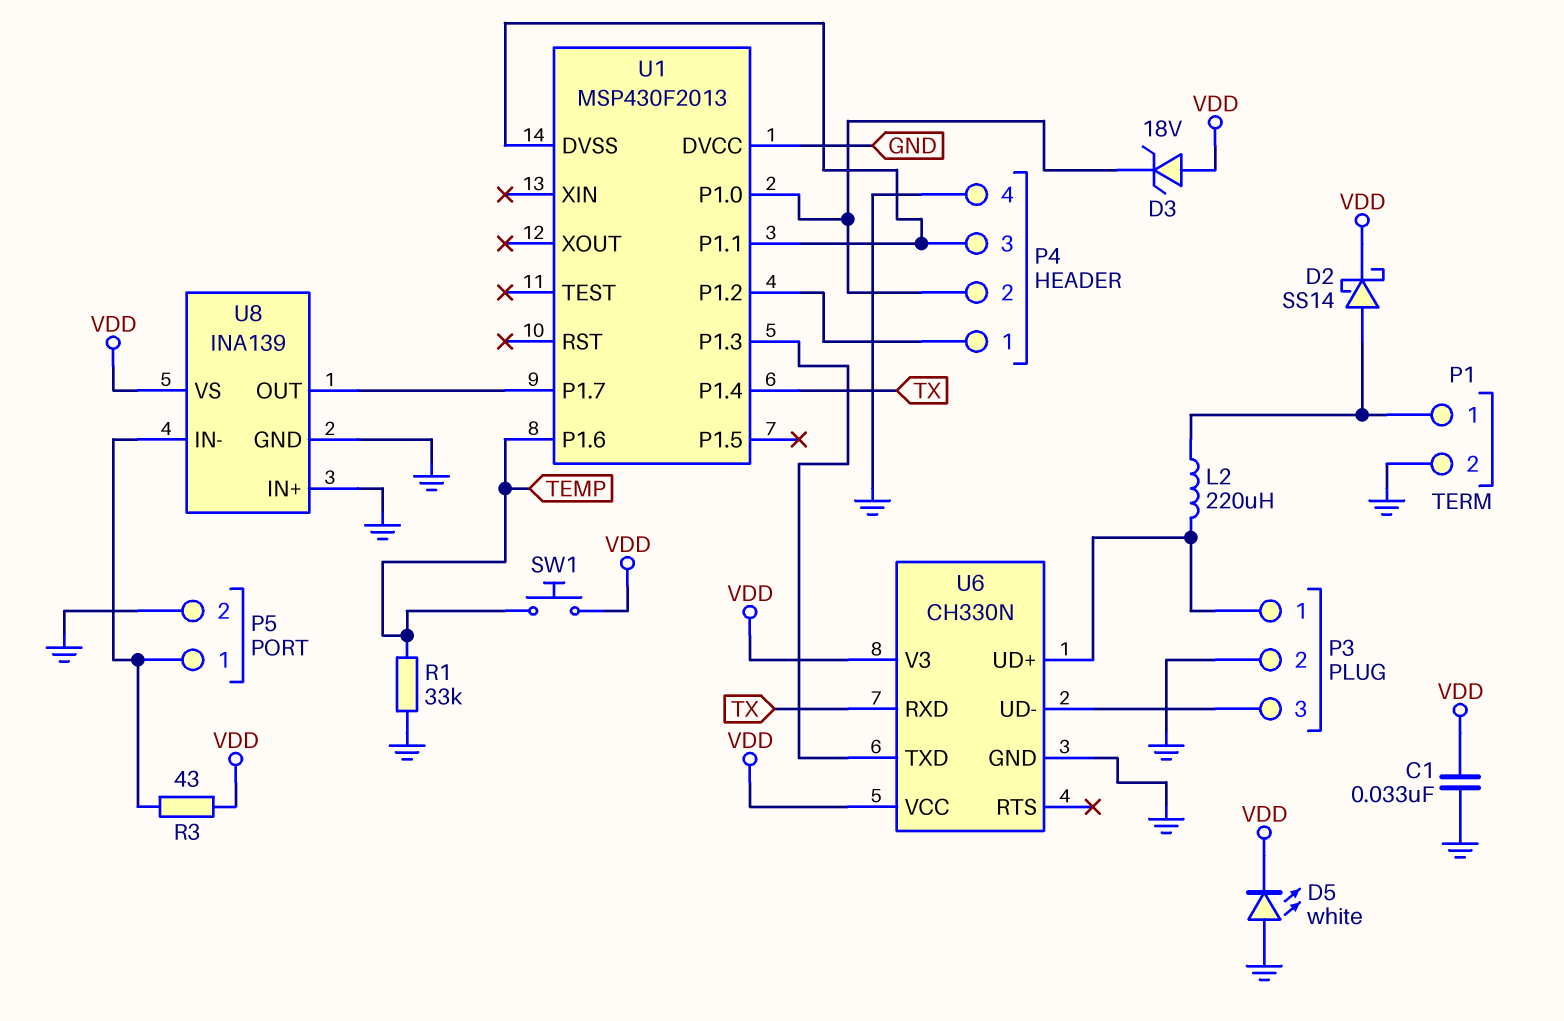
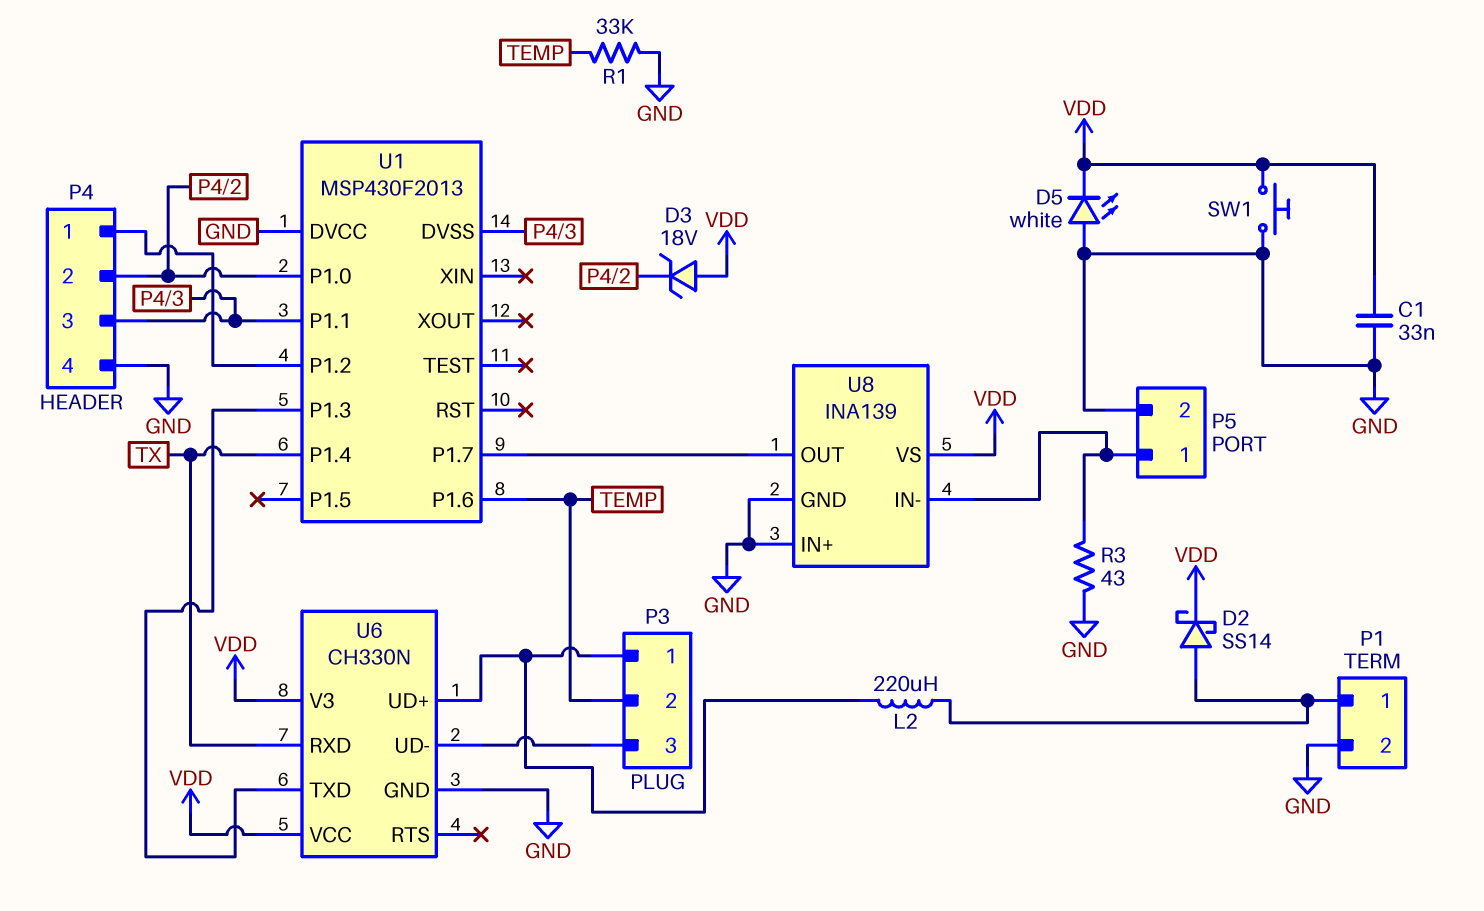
P3 pin 2: GND -> TEMP
R3: 43 (P5/1, VDD) -> 43 (GND, P5/1)
SW1: button (TEMP, VDD) -> button (GND, VDD)

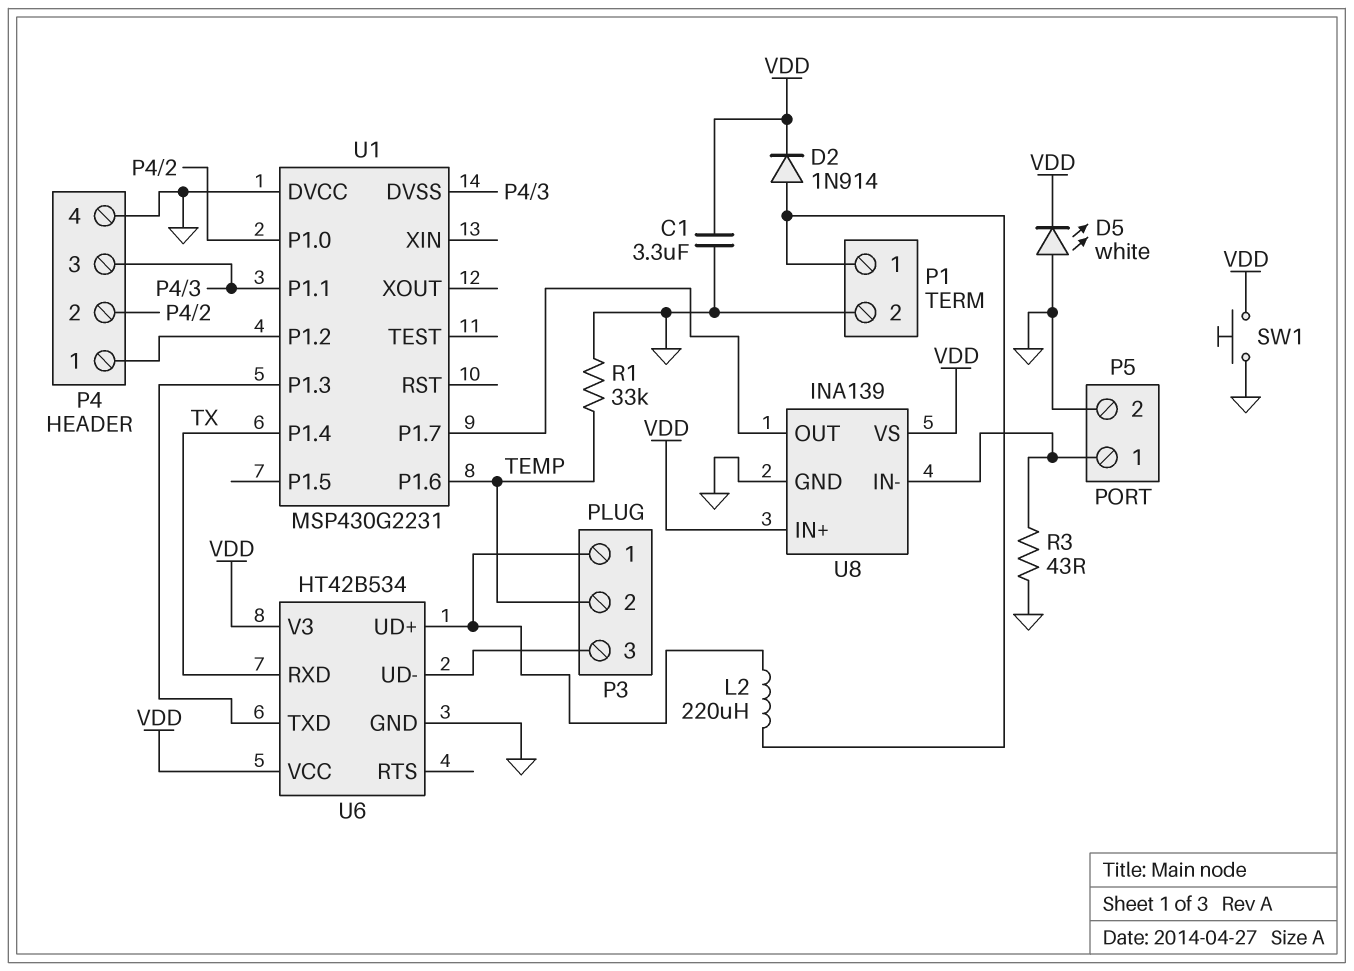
C1: 33nF (GND, VDD) -> 3.3uF (GND, VDD)
D2: schottky SS14 (A P1/1, K VDD) -> diode 1N914 (A P1/1, K VDD)
D3: zener 18V (A VDD, K P4/2) -> none
U1: MSP430F2013 -> MSP430G2231
U6: CH330N -> HT42B534
U8 pin IN+: GND -> VDD

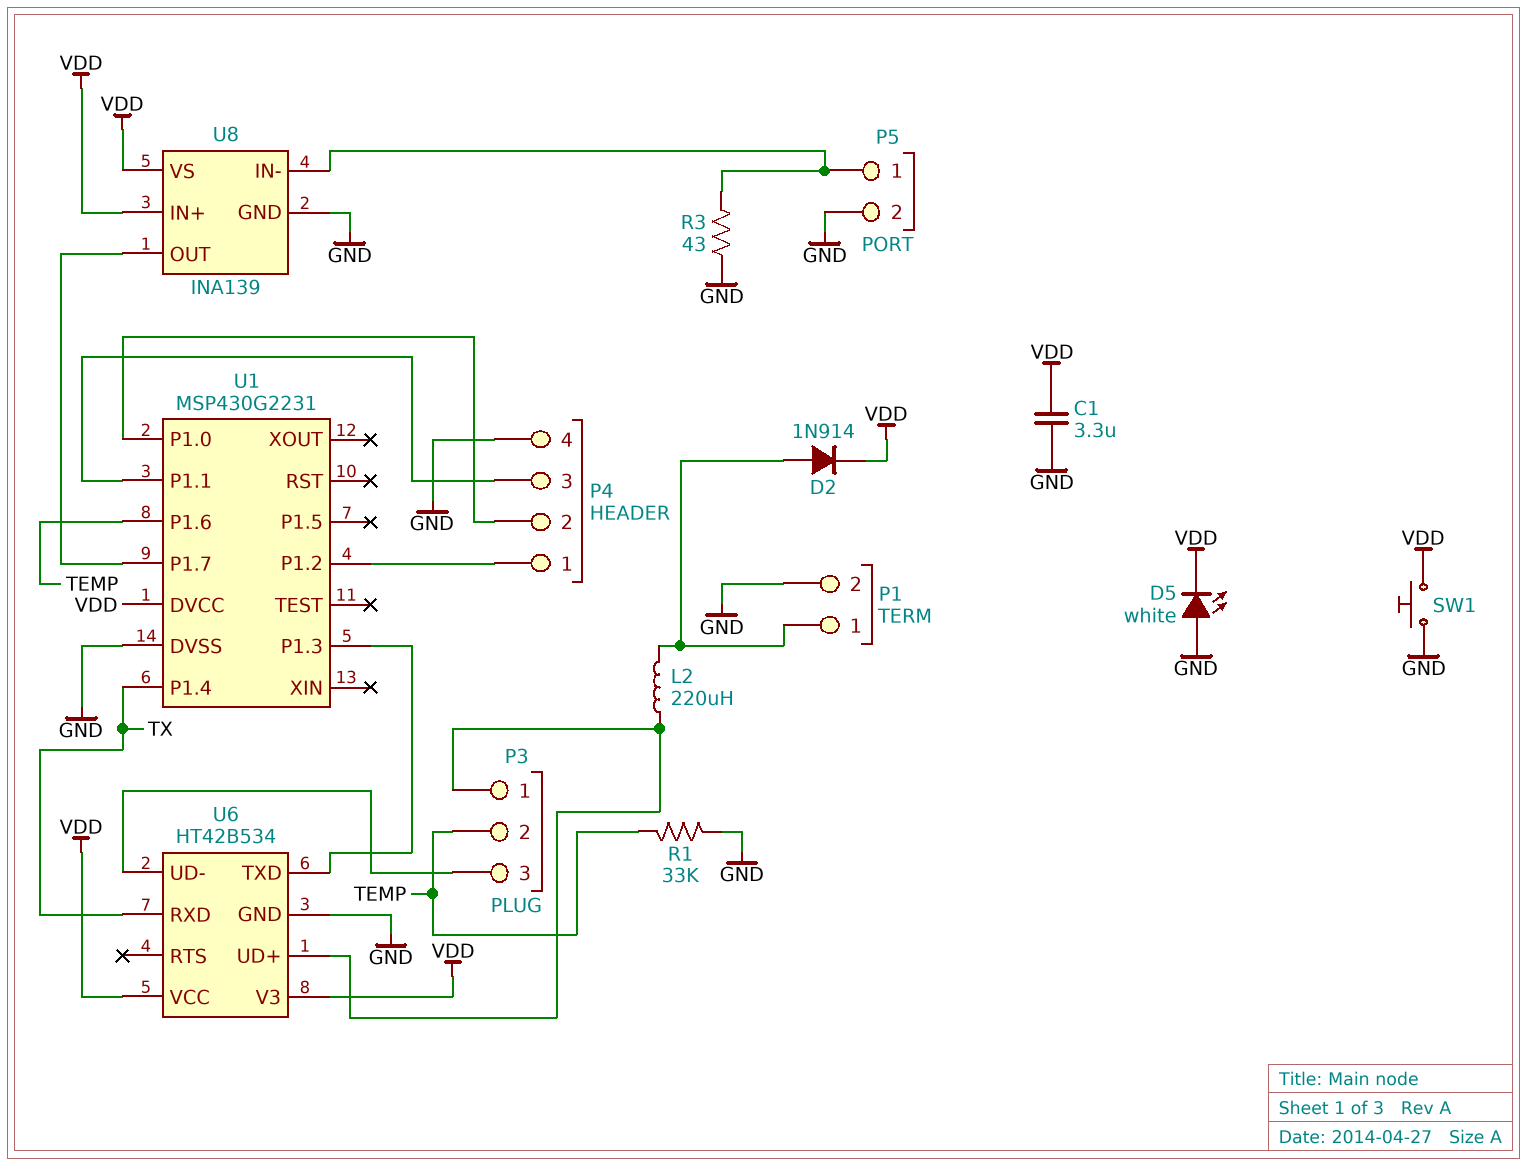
U1 pin DVCC: GND -> VDD
U1 pin DVSS: P4/3 -> GND

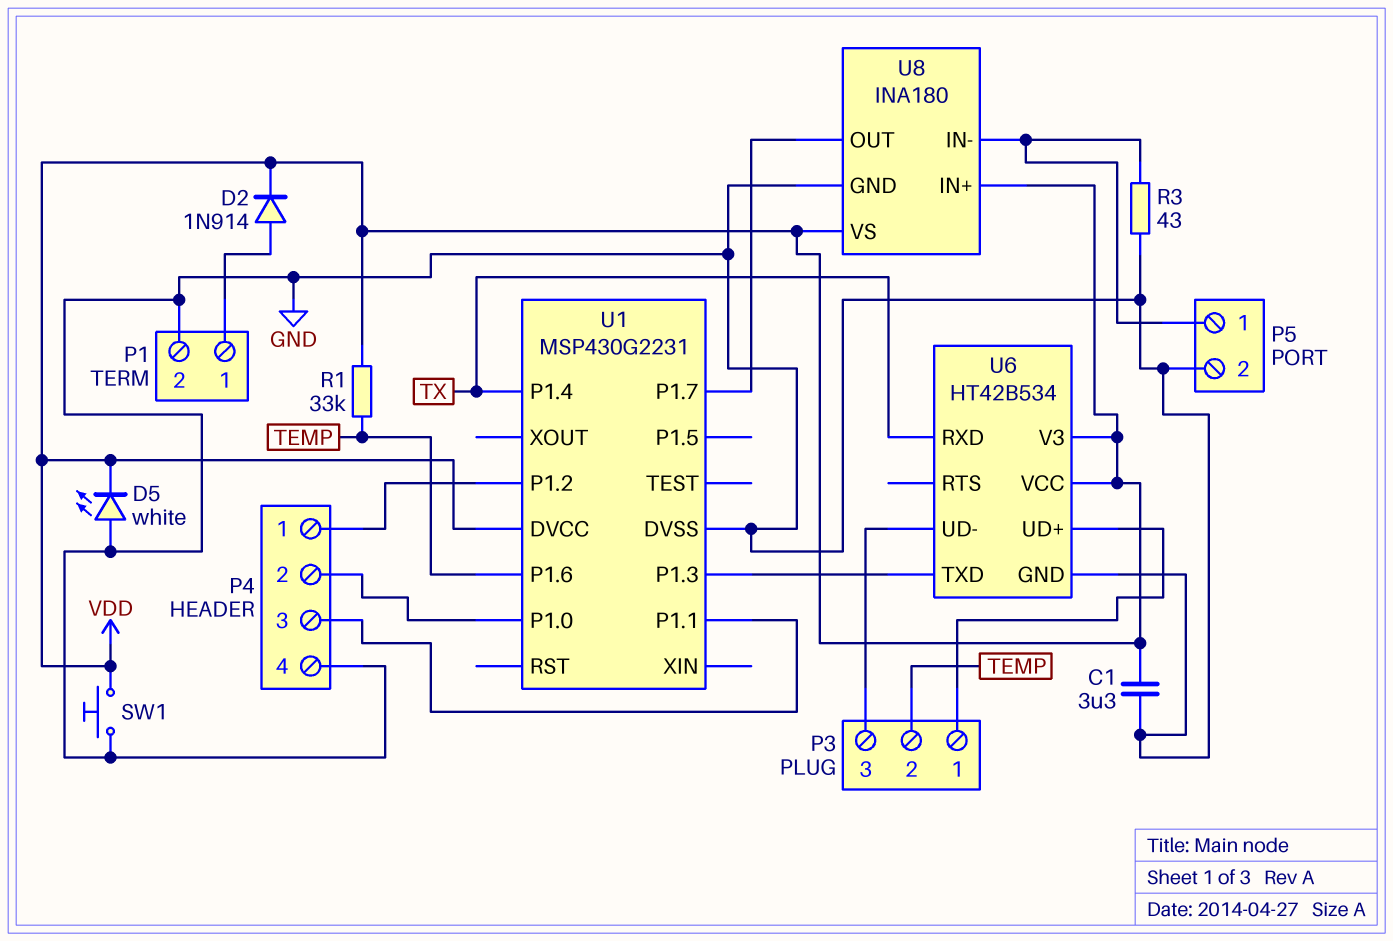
L2: 220uH (P1/1, P3/1) -> none
R1: 33k (GND, TEMP) -> 33k (TEMP, VDD)
U8: INA139 -> INA180

